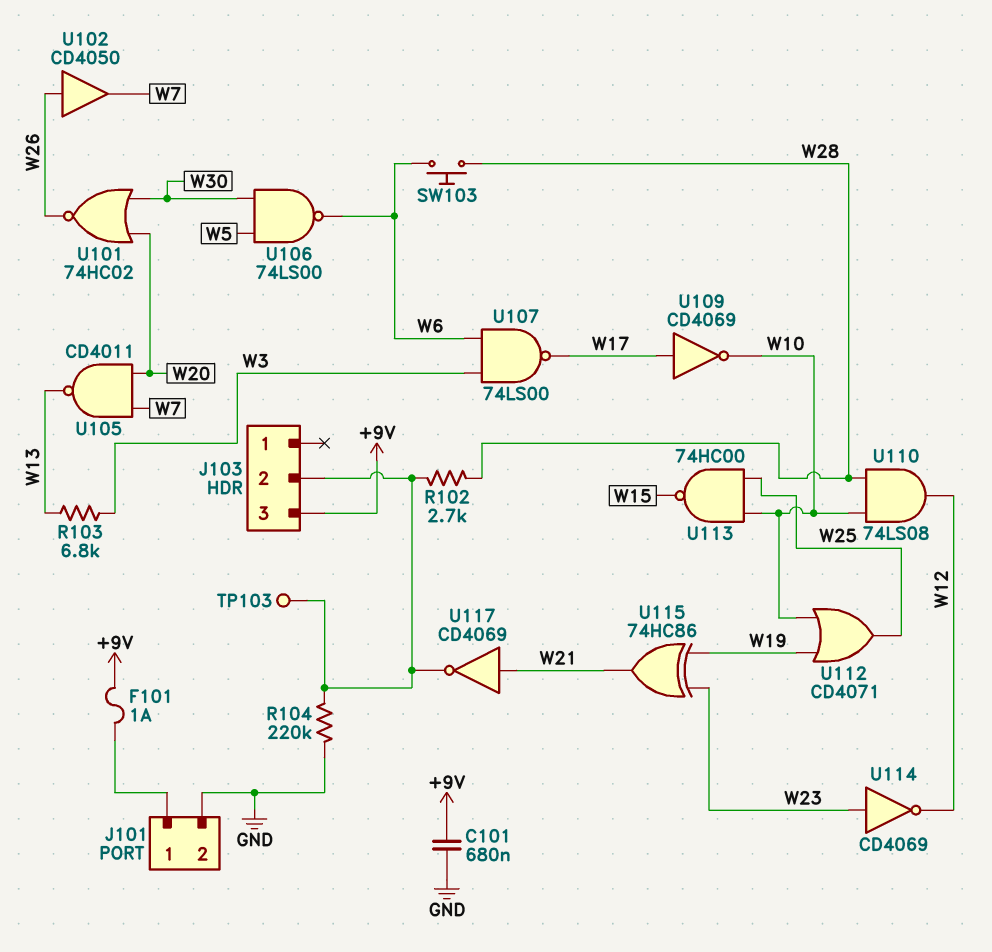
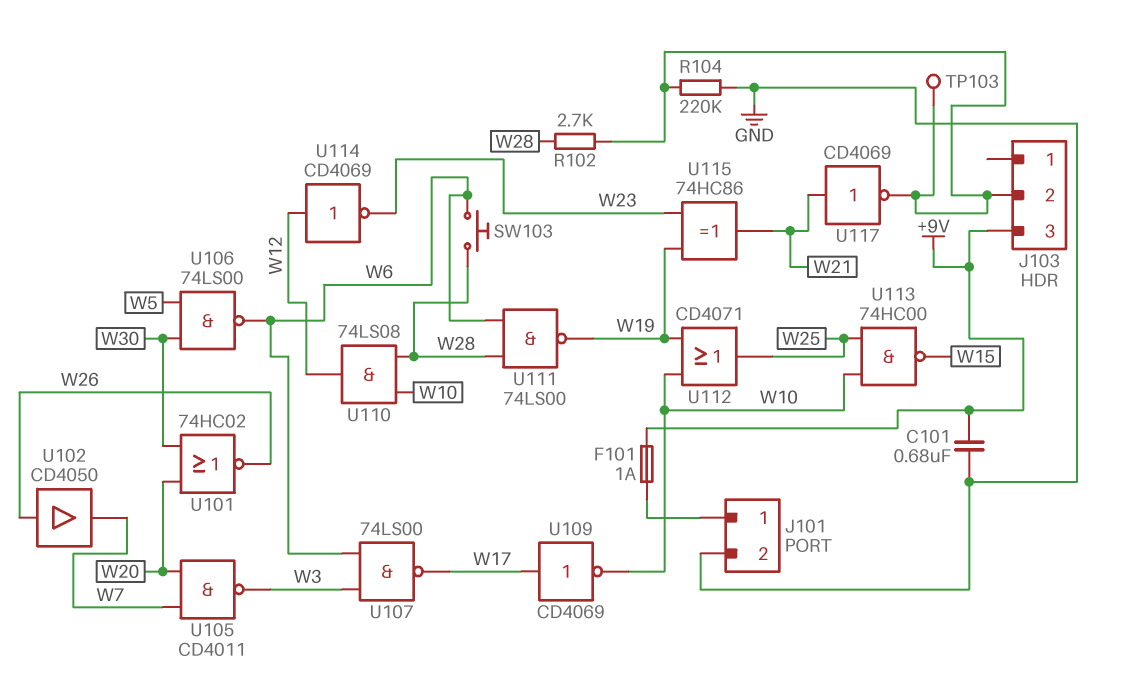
R103: 6.8k (W3, W13) -> none
U105: NAND CD4011 (in W7, in W20, out W13) -> NAND CD4011 (in W7, in W20, out W3)
U111: none -> NAND 74LS00 (in W6, in W28, out W19)
U114: NOT CD4069 (in W23, out W12) -> NOT CD4069 (in W12, out W23)

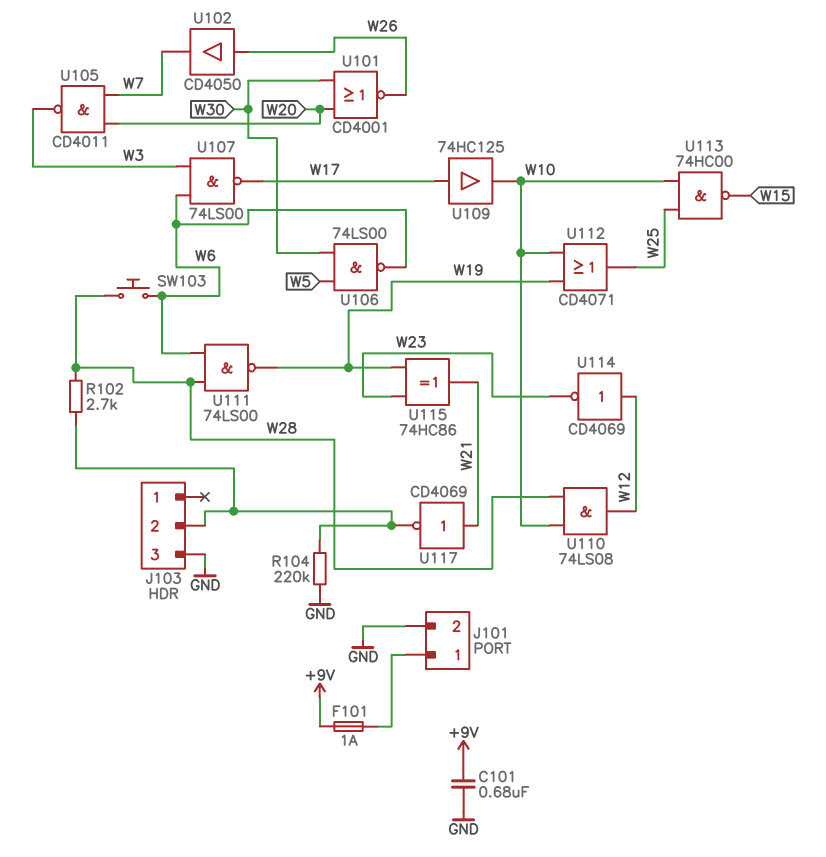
J103 pin 3: +9V -> GND
TP103: test point (J103/2) -> none
U101: NOR 74HC02 (in W20, in W30, out W26) -> NOR CD4001 (in W20, in W30, out W26)
U109: NOT CD4069 (in W17, out W10) -> buffer 74HC125 (in W17, out W10)

